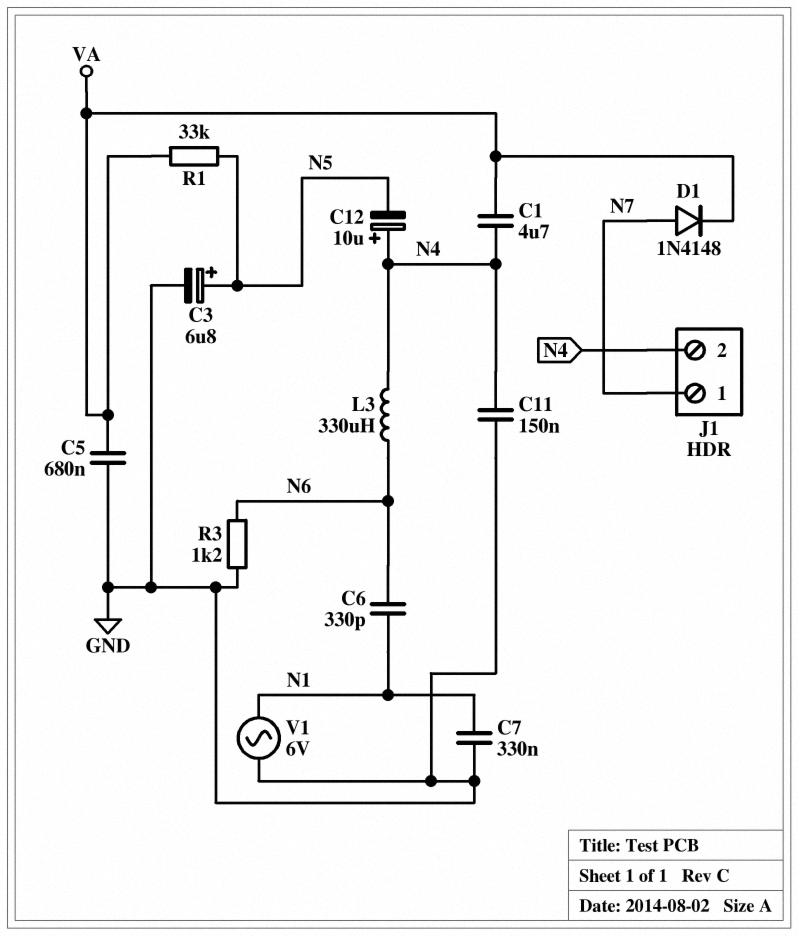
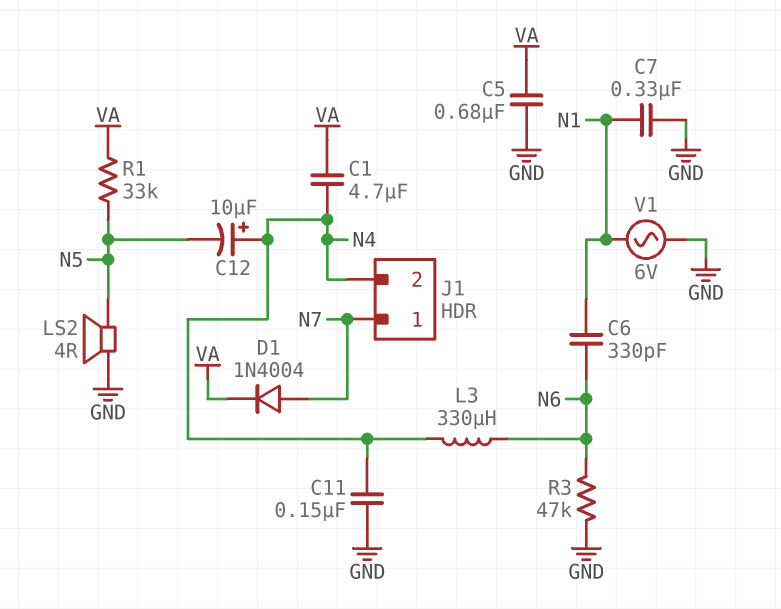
C3: 6.8uF (plus N5, minus GND) -> none
D1: diode 1N4148 (A N7, K VA) -> diode 1N4004 (A N7, K VA)
LS2: none -> speaker 4R (GND, N5)
R3: 1.2k (GND, N6) -> 47k (GND, N6)

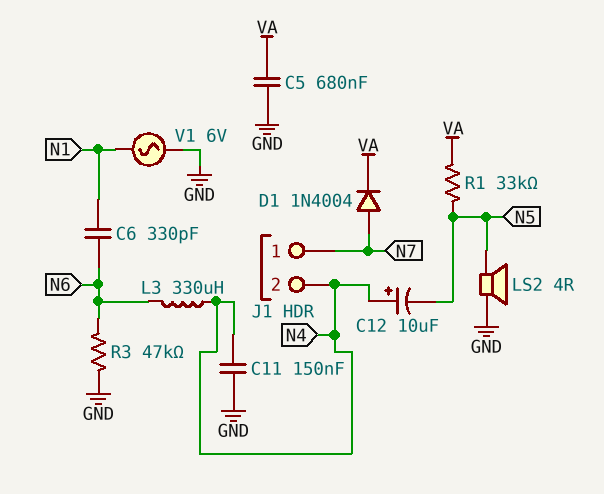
C1: 4.7uF (N4, VA) -> none
C7: 330nF (GND, N1) -> none

